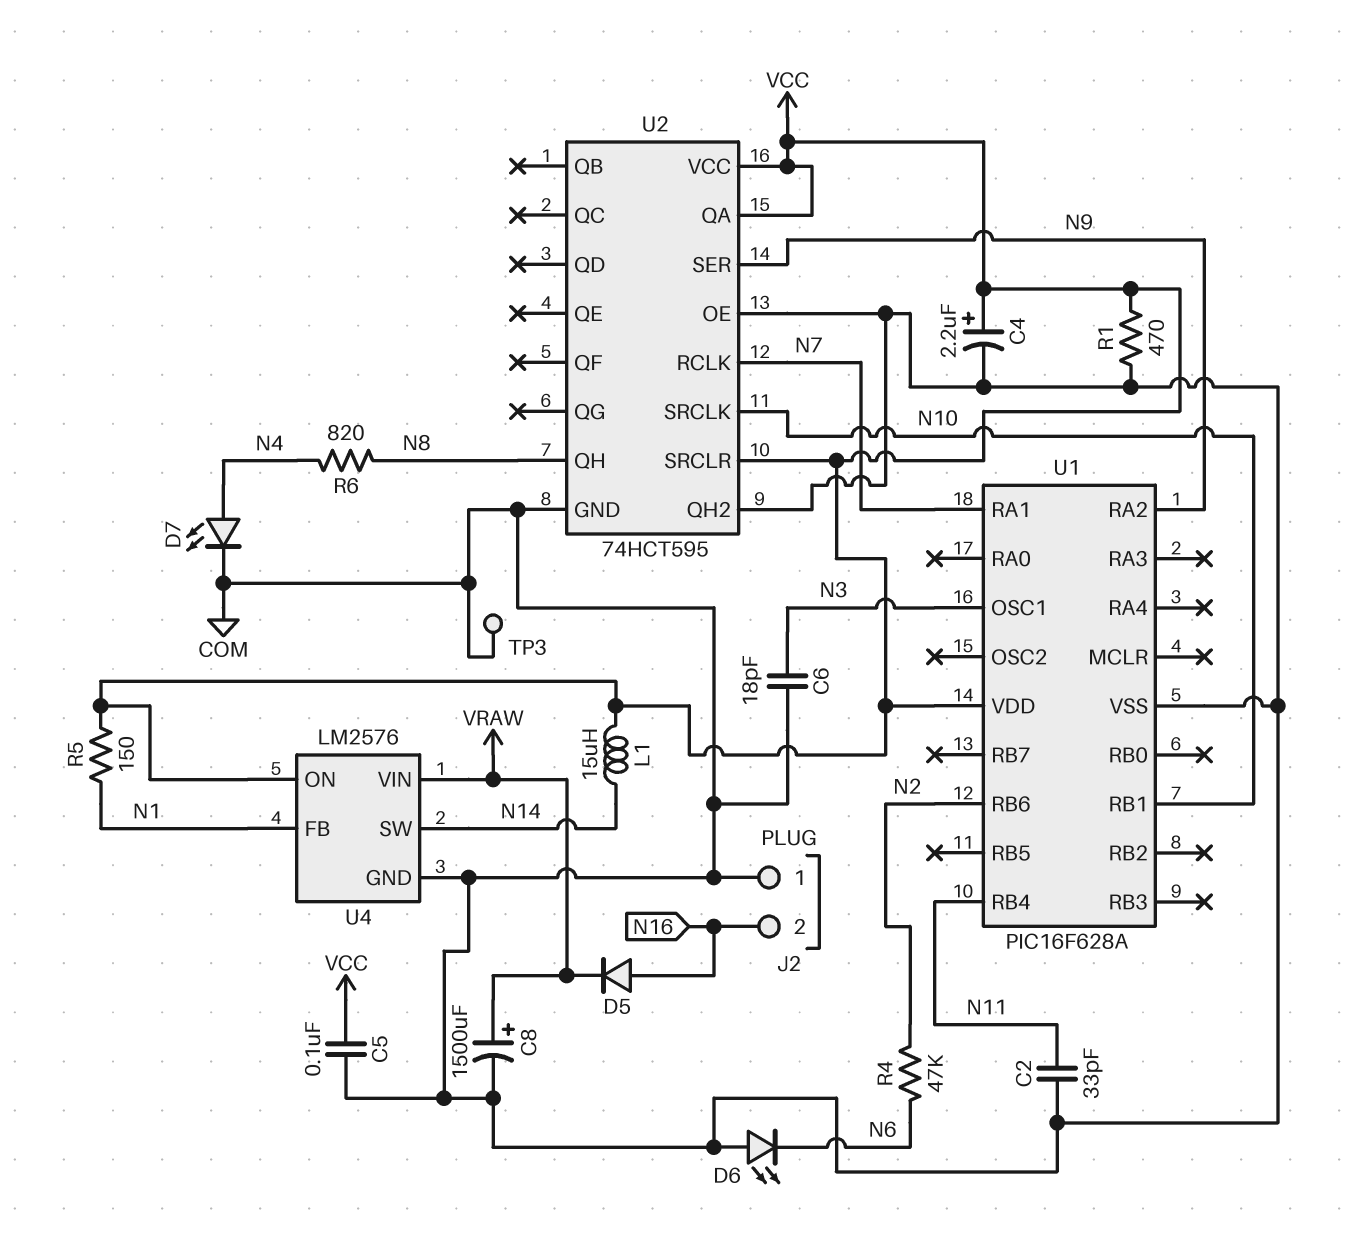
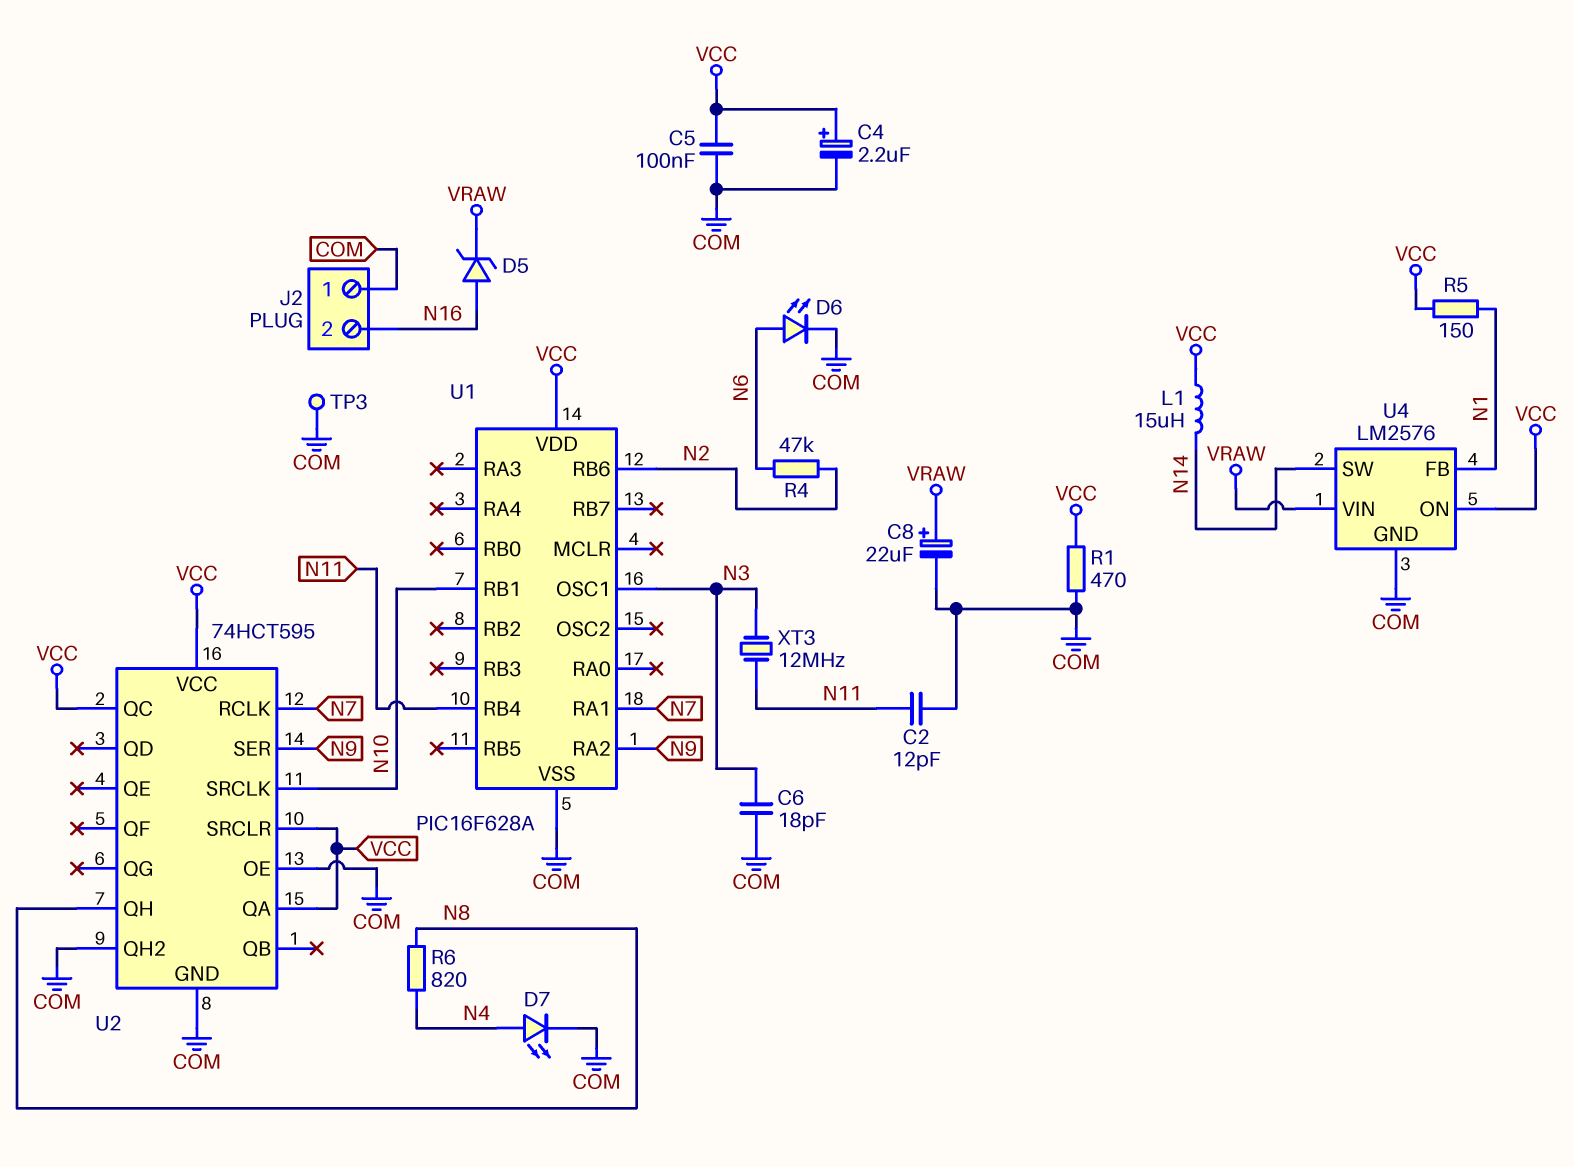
C2: 33pF (COM, N11) -> 12pF (COM, N11)
C8: 1500uF (plus VRAW, minus COM) -> 22uF (plus VRAW, minus COM)
D5: diode (A N16, K VRAW) -> zener (A N16, K VRAW)
D6: LED (A COM, K N6) -> LED (A N6, K COM)
U2 pin QC: none -> VCC
XT3: none -> 12MHz (N3, N11)

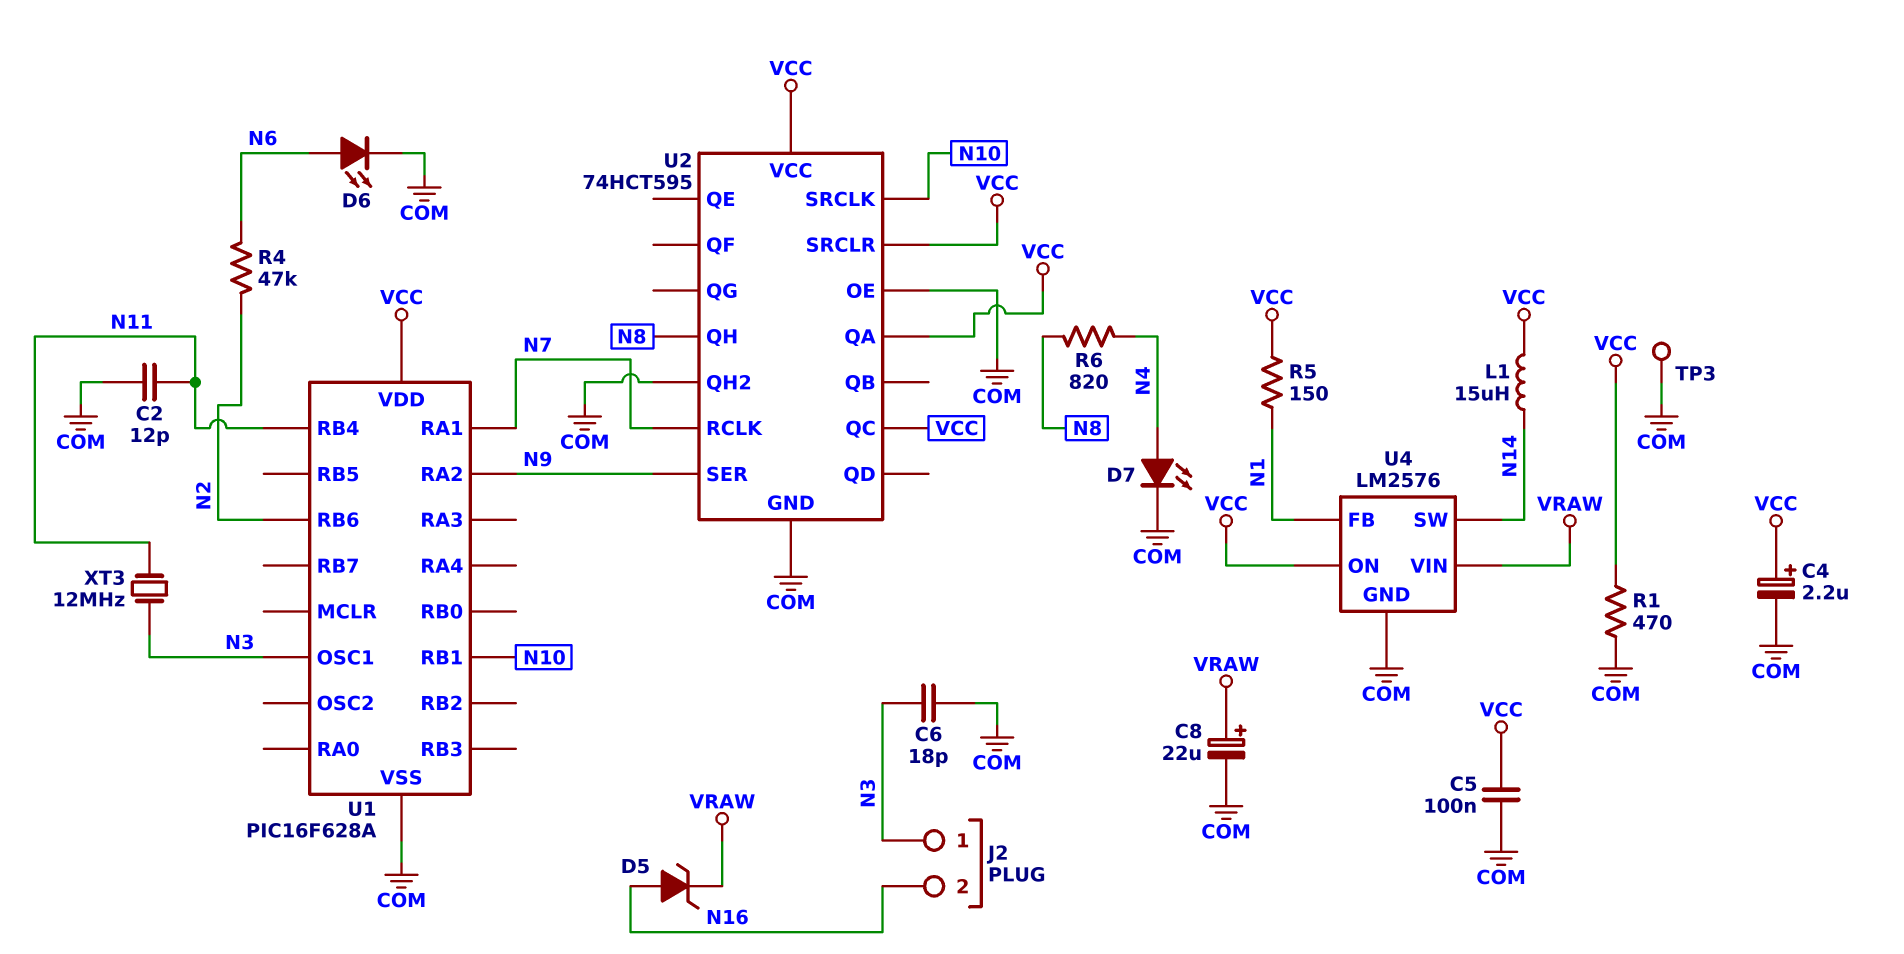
J2 pin 1: COM -> N3

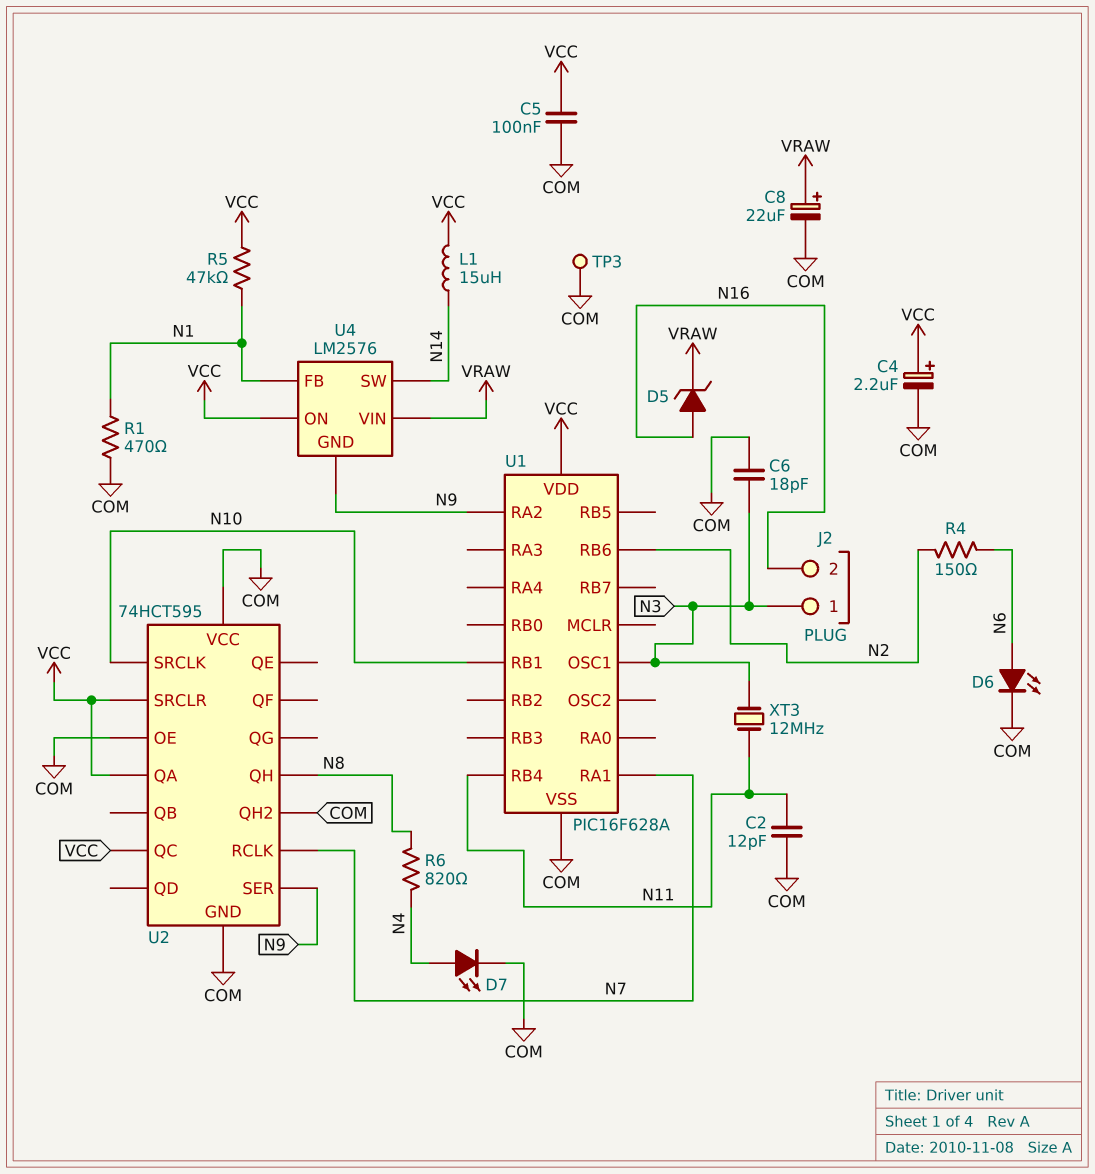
R1: 470 (COM, VCC) -> 470 (COM, N1)
R4: 47k (N2, N6) -> 150 (N2, N6)
R5: 150 (N1, VCC) -> 47k (N1, VCC)
U2 pin VCC: VCC -> COM
U4 pin GND: COM -> N9

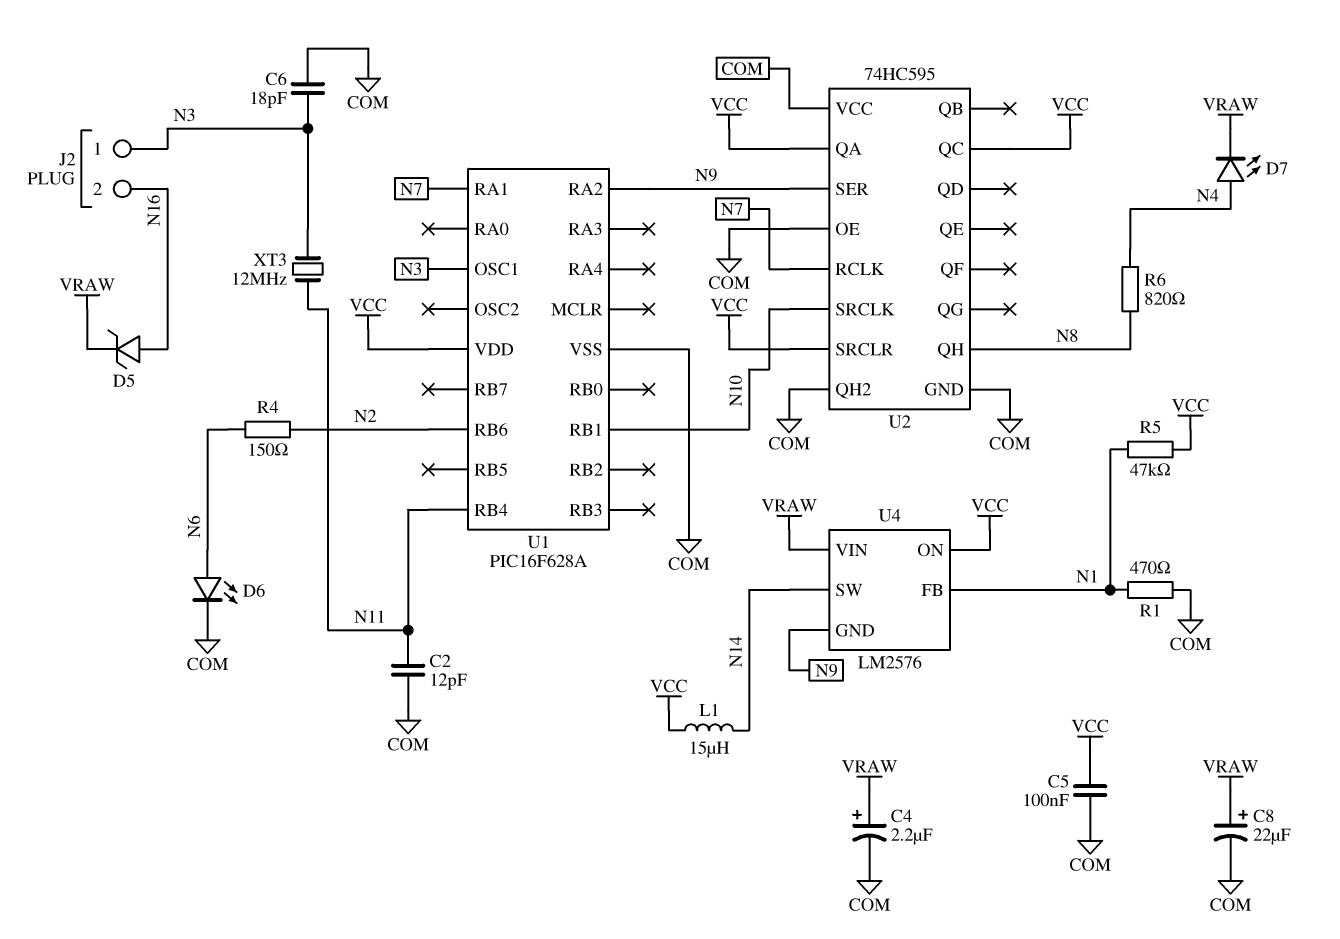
C4: 2.2uF (plus VCC, minus COM) -> 2.2uF (plus VRAW, minus COM)
D7: LED (A N4, K COM) -> LED (A N4, K VRAW)
TP3: test point (COM) -> none
U2: 74HCT595 -> 74HC595

